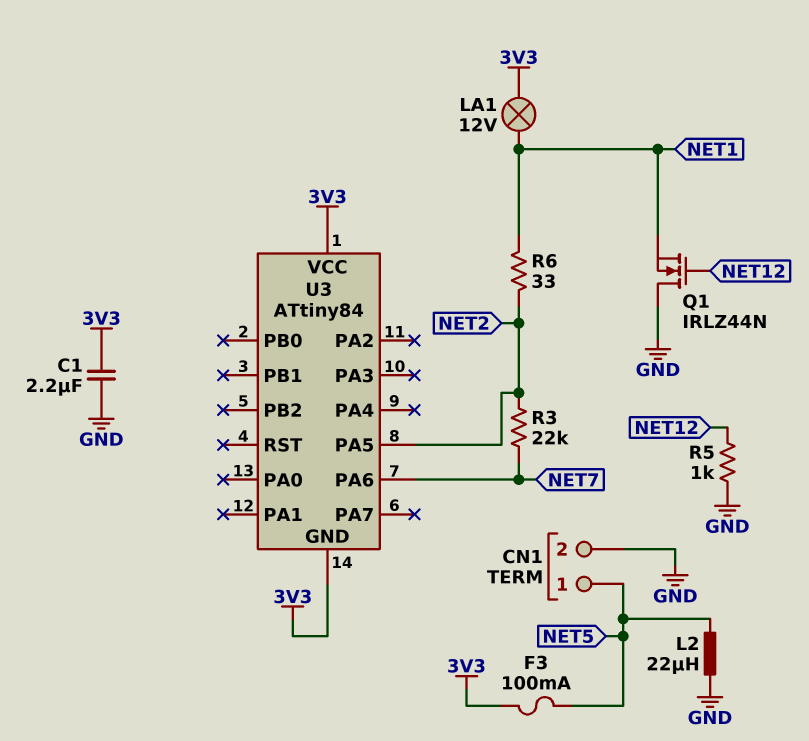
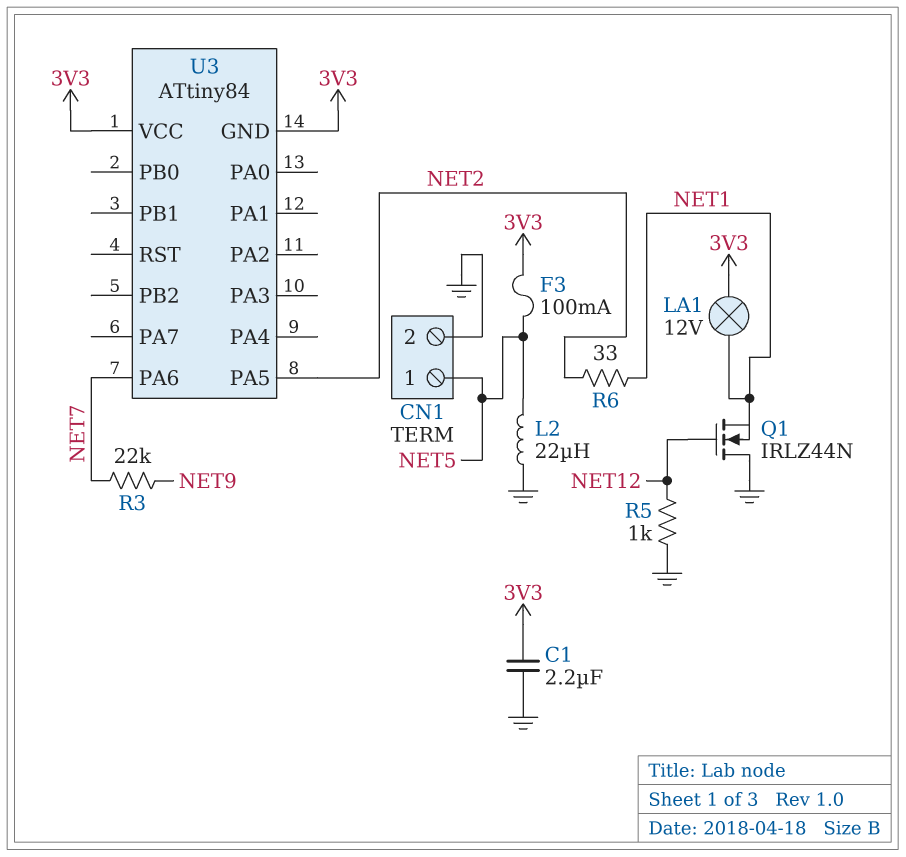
R3: 22k (NET2, NET7) -> 22k (NET7, NET9)

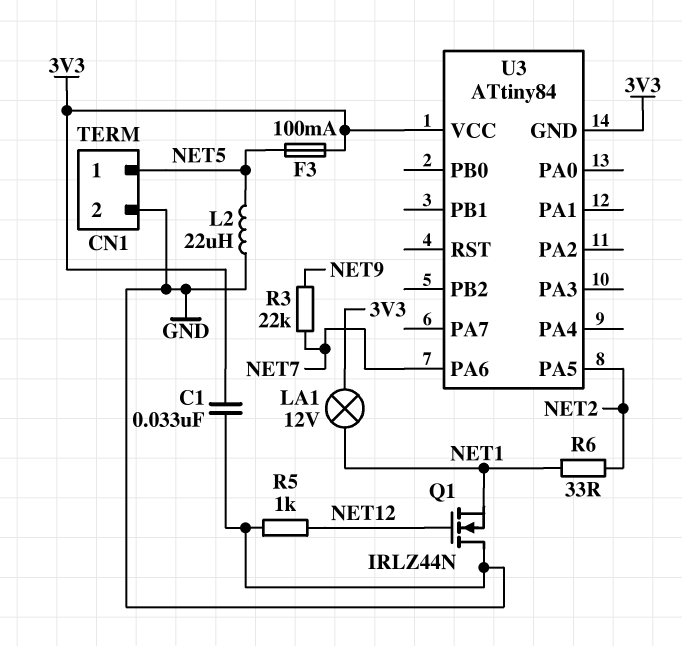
C1: 2.2uF (3V3, GND) -> 33nF (3V3, GND)

